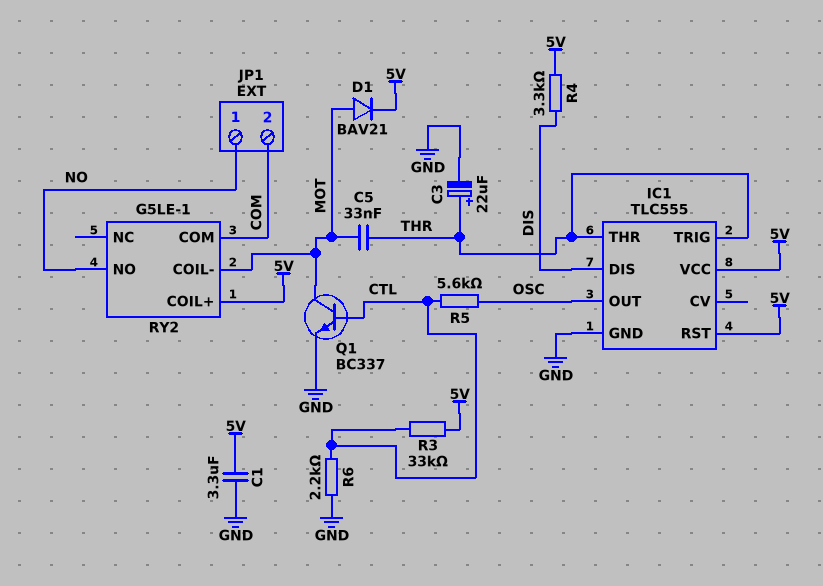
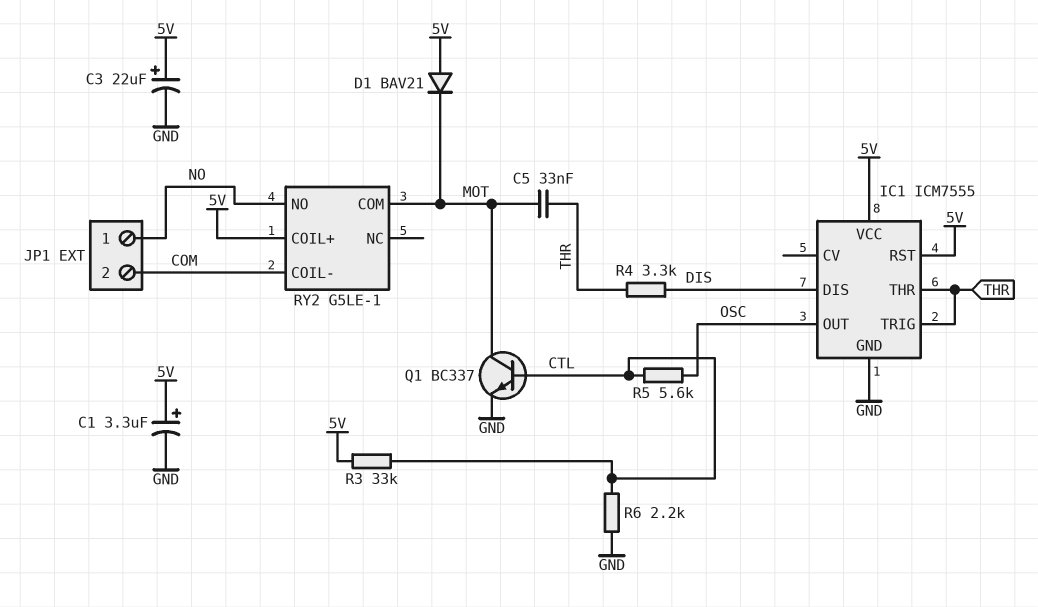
C1: 3.3uF (5V, GND) -> 3.3uF (plus 5V, minus GND)
C3: 22uF (plus THR, minus GND) -> 22uF (plus 5V, minus GND)
D1: diode BAV21 (A MOT, K 5V) -> diode BAV21 (A 5V, K MOT)
IC1: TLC555 -> ICM7555
R4: 3.3k (5V, DIS) -> 3.3k (DIS, THR)
RY2 pin COIL-: MOT -> COM
RY2 pin COM: COM -> MOT

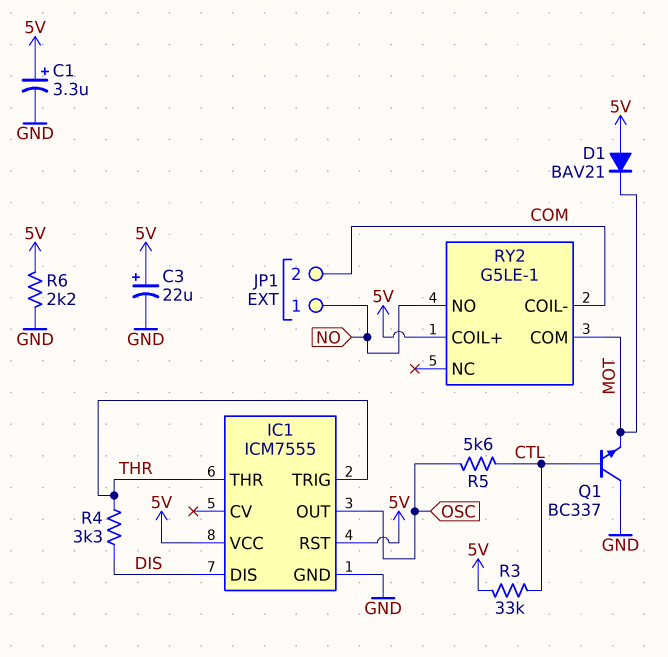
C5: 33nF (MOT, THR) -> none
Q1: NPN BC337 (B CTL, C MOT, E GND) -> NPN BC337 (B CTL, C GND, E MOT)
R6: 2.2k (CTL, GND) -> 2.2k (5V, GND)

